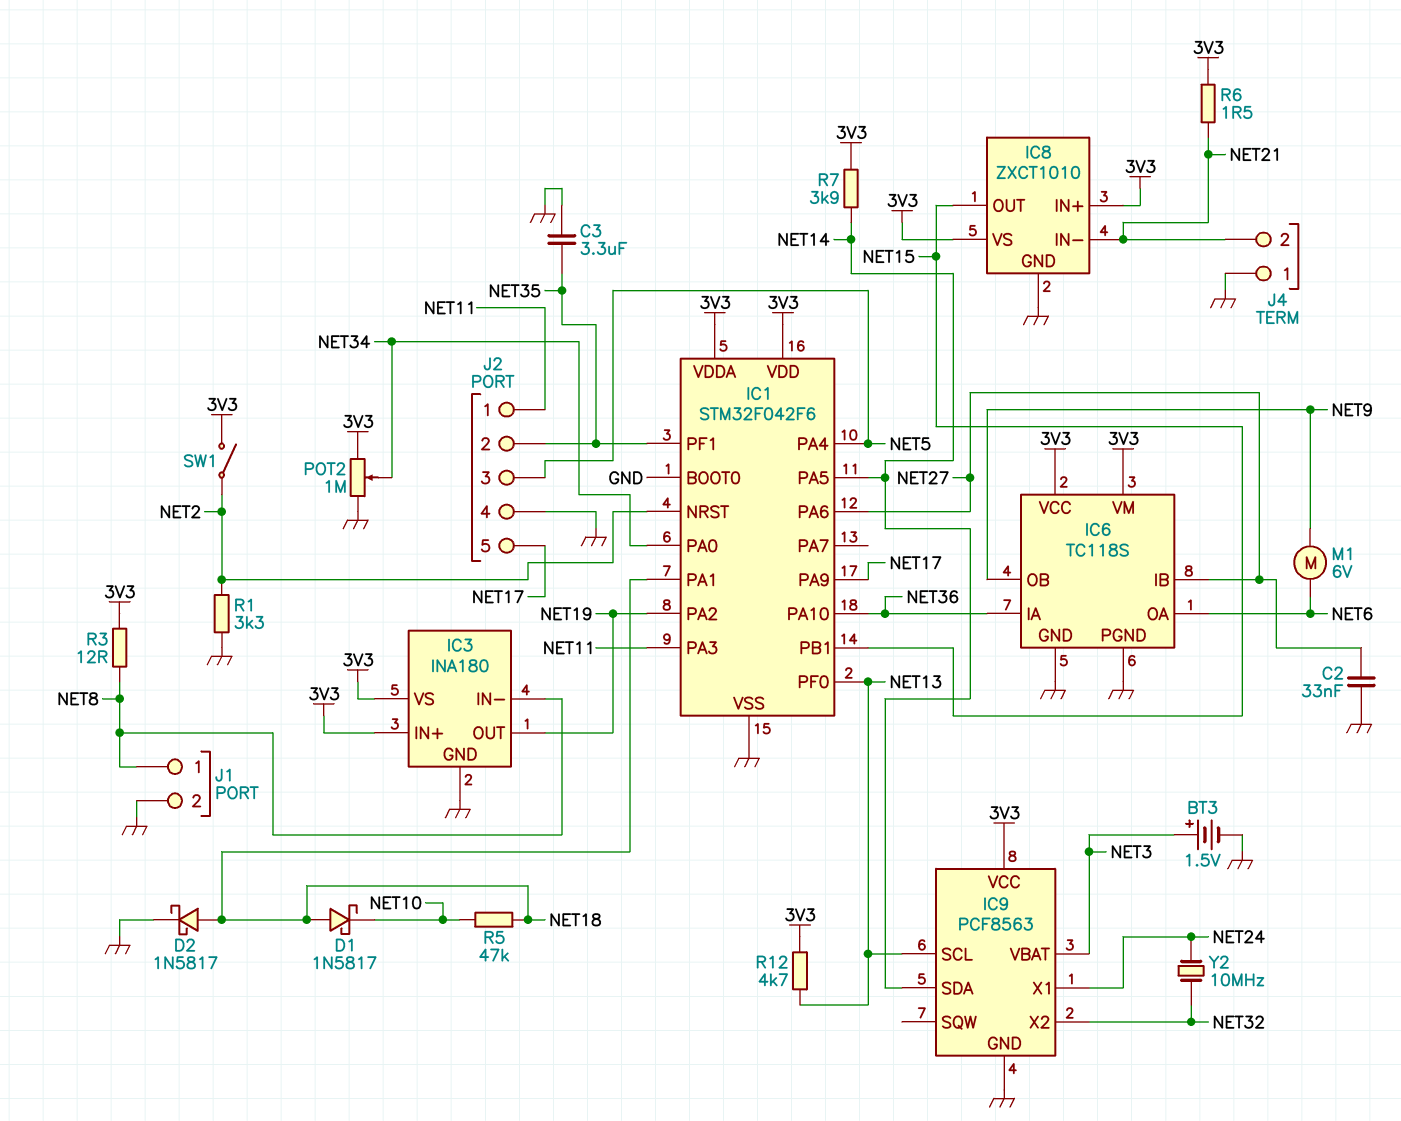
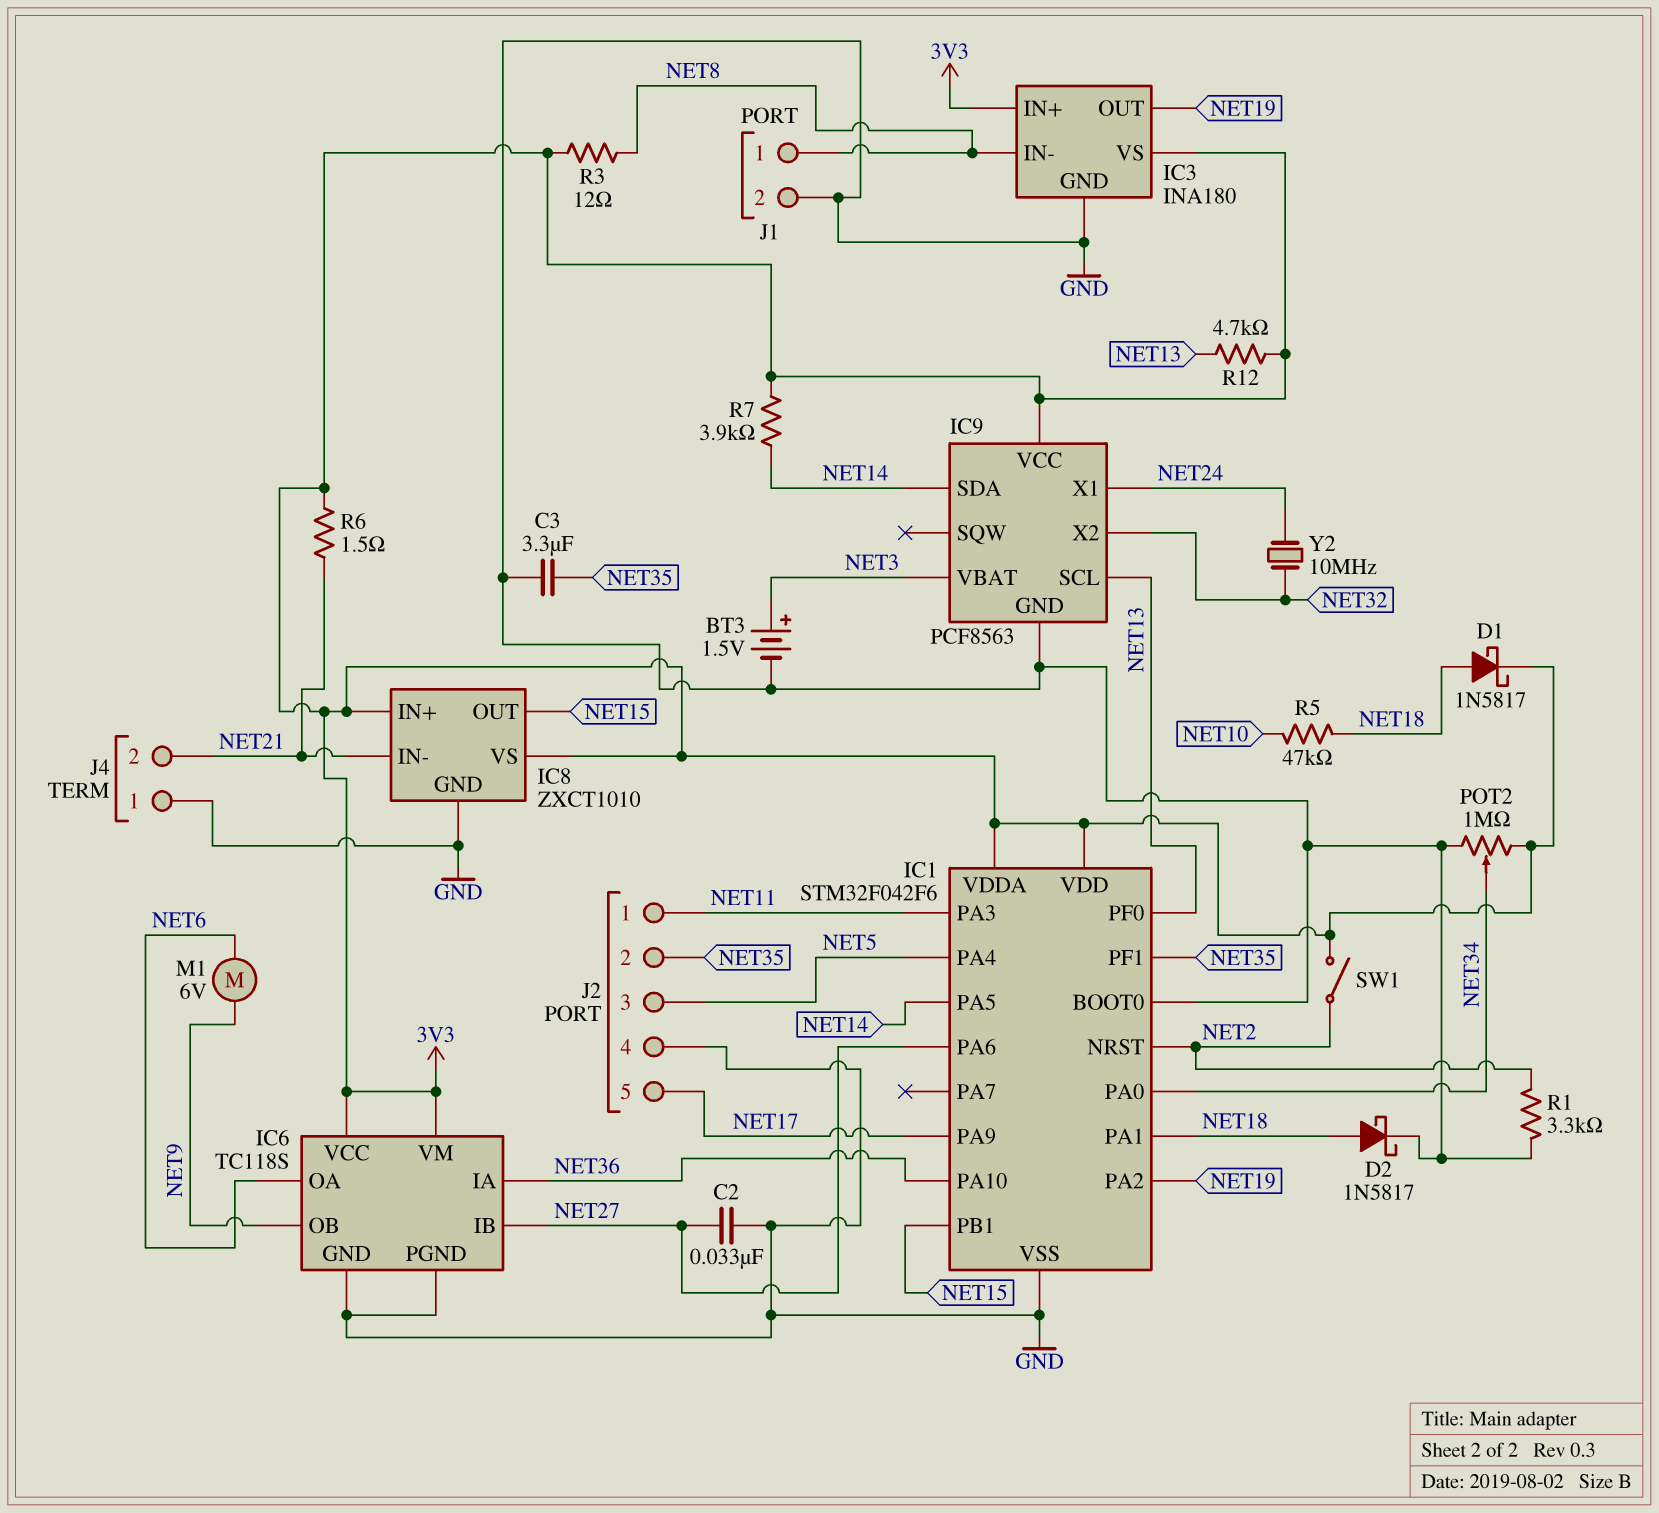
D1: schottky 1N5817 (A NET18, K NET10) -> schottky 1N5817 (A NET18, K 3V3)

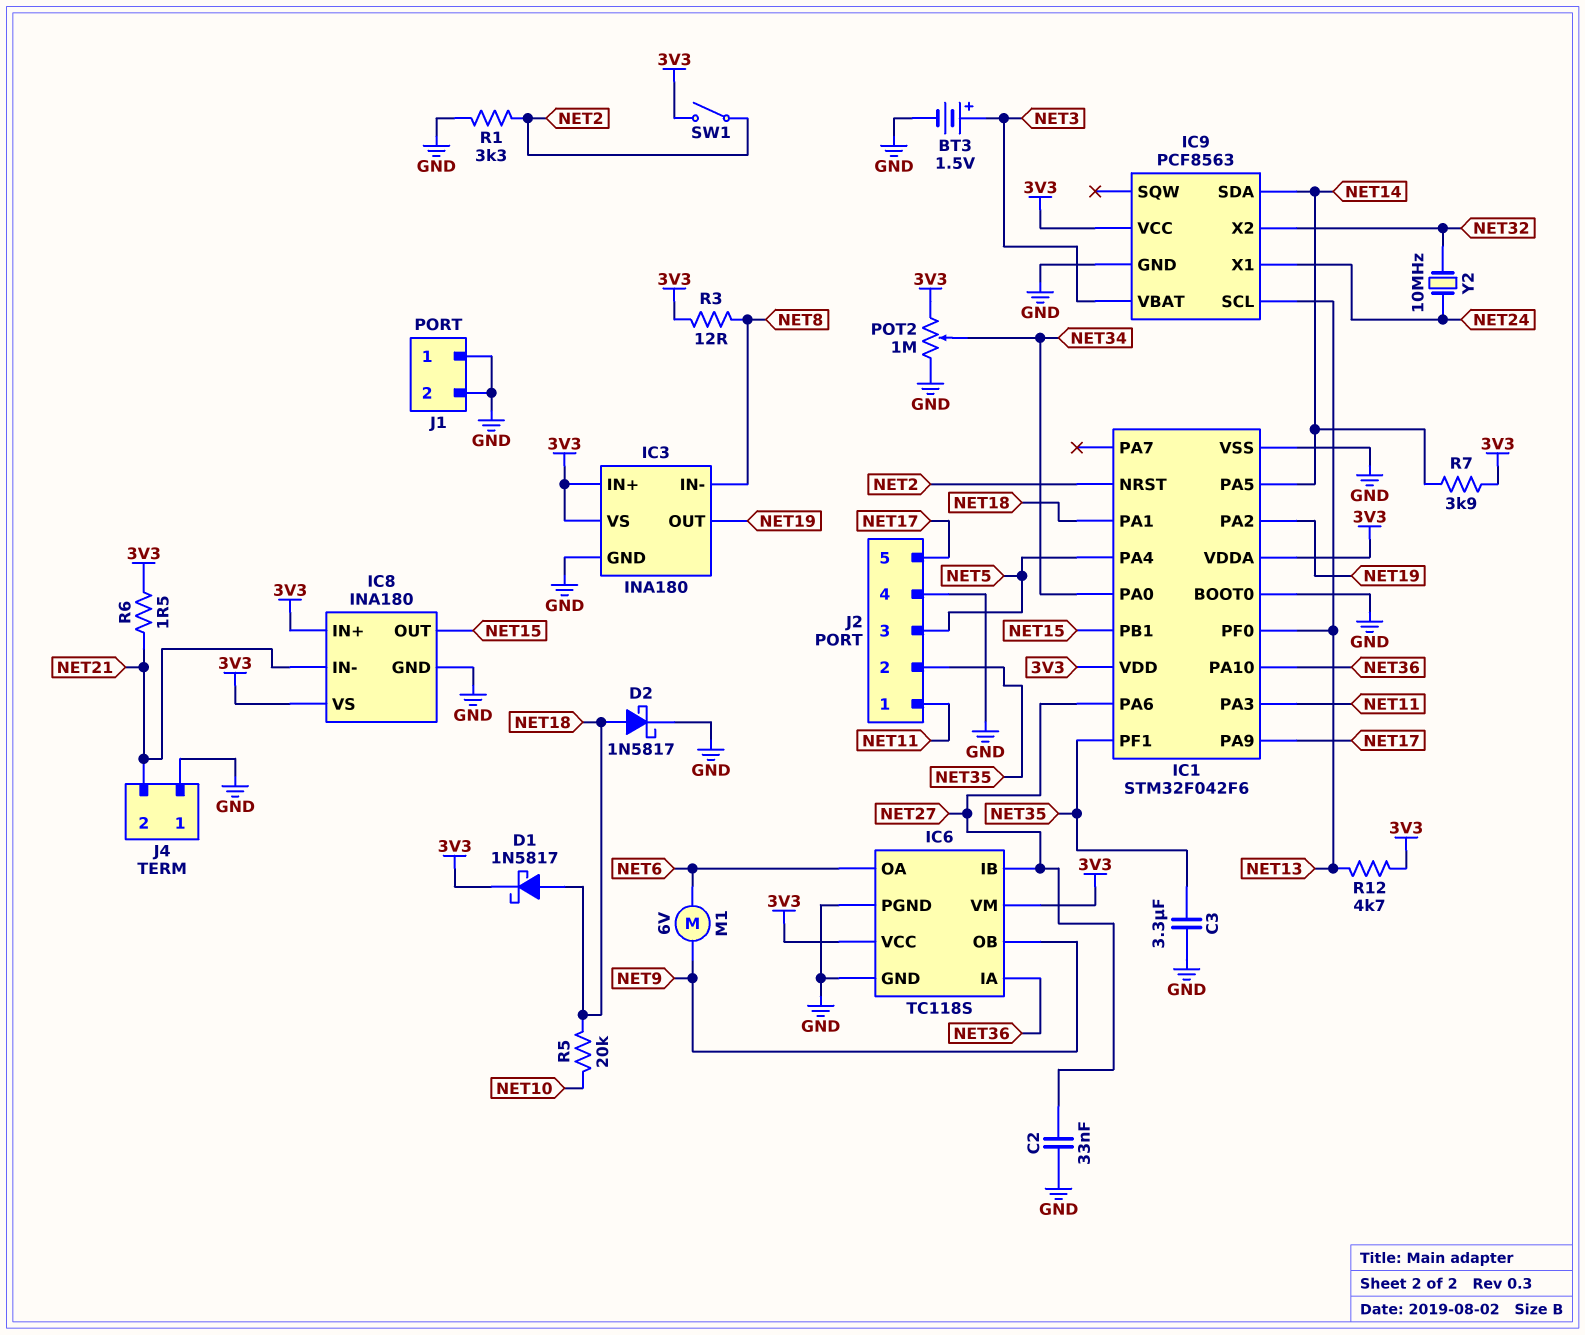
IC8: ZXCT1010 -> INA180
J1 pin 1: NET8 -> GND
R5: 47k (NET10, NET18) -> 20k (NET10, NET18)

